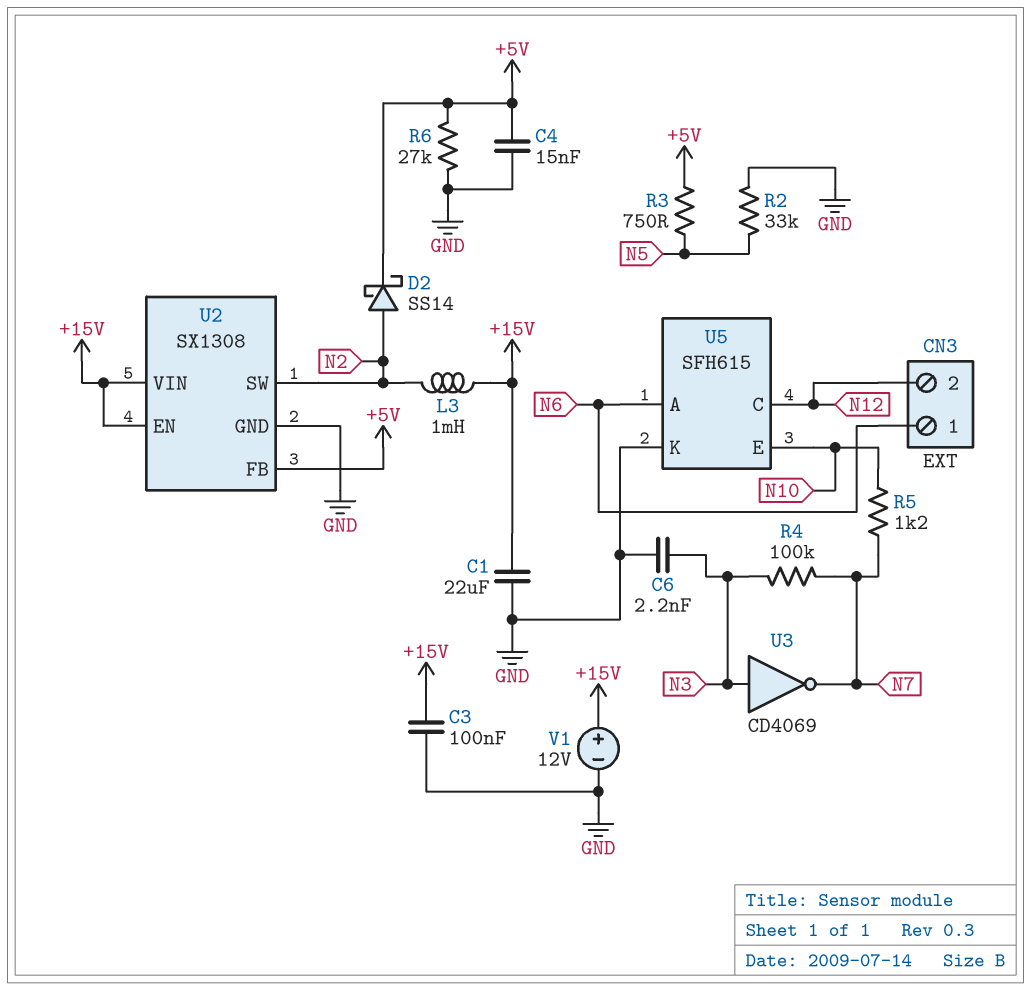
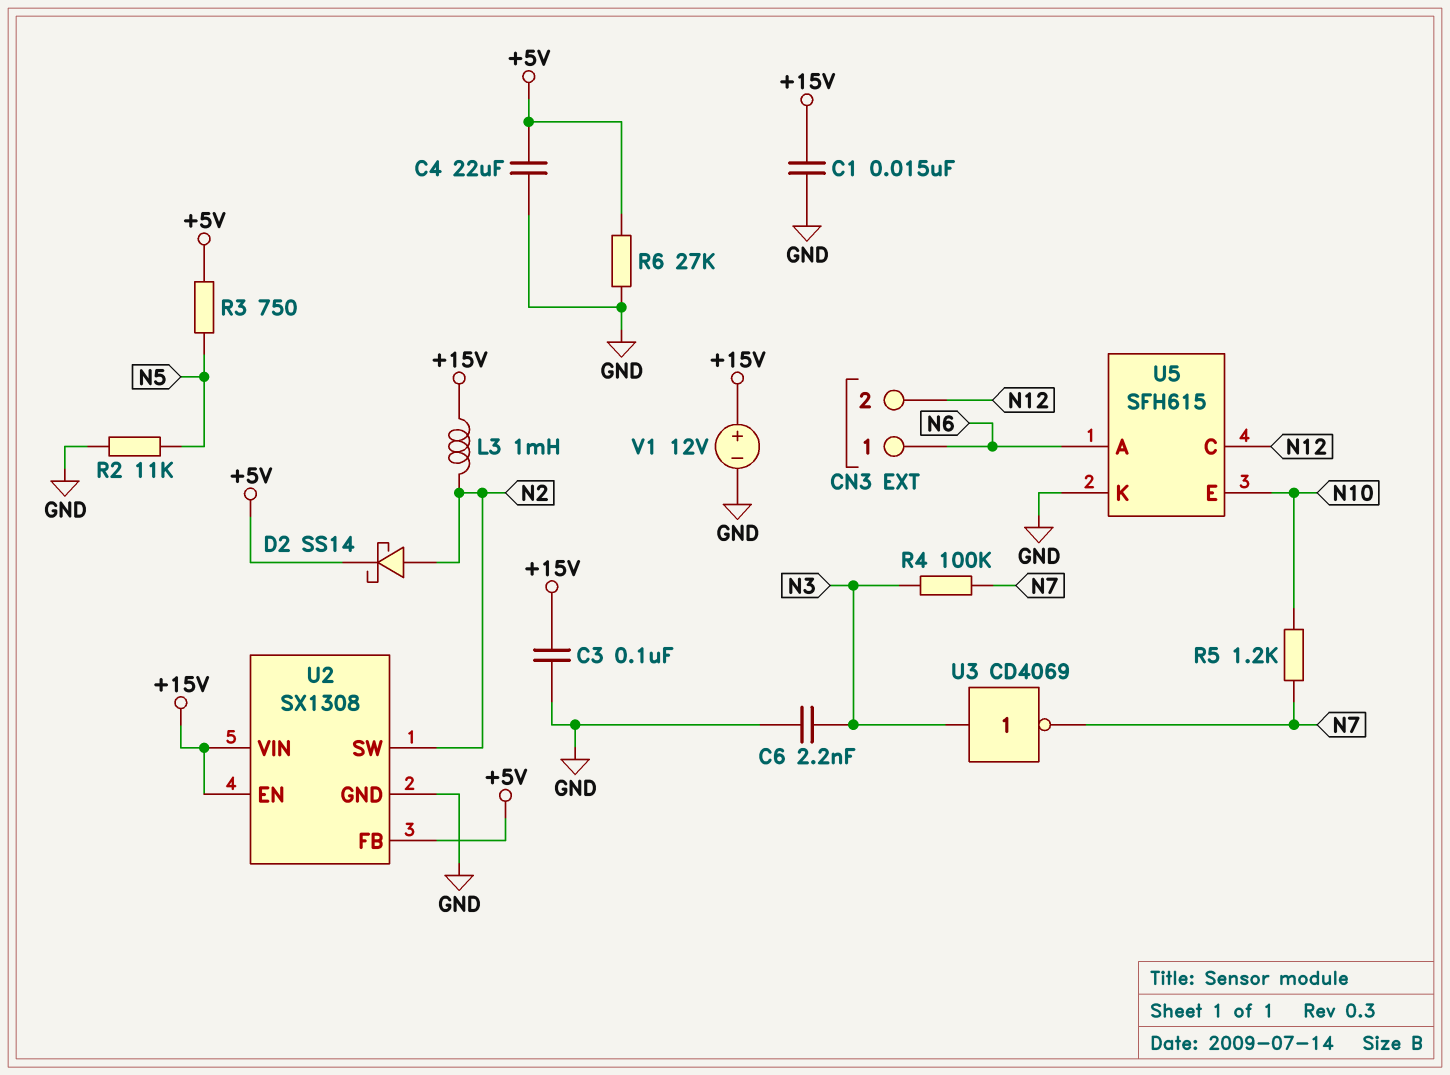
C1: 22uF (+15V, GND) -> 15nF (+15V, GND)
C4: 15nF (+5V, GND) -> 22uF (+5V, GND)
R2: 33k (GND, N5) -> 11k (GND, N5)

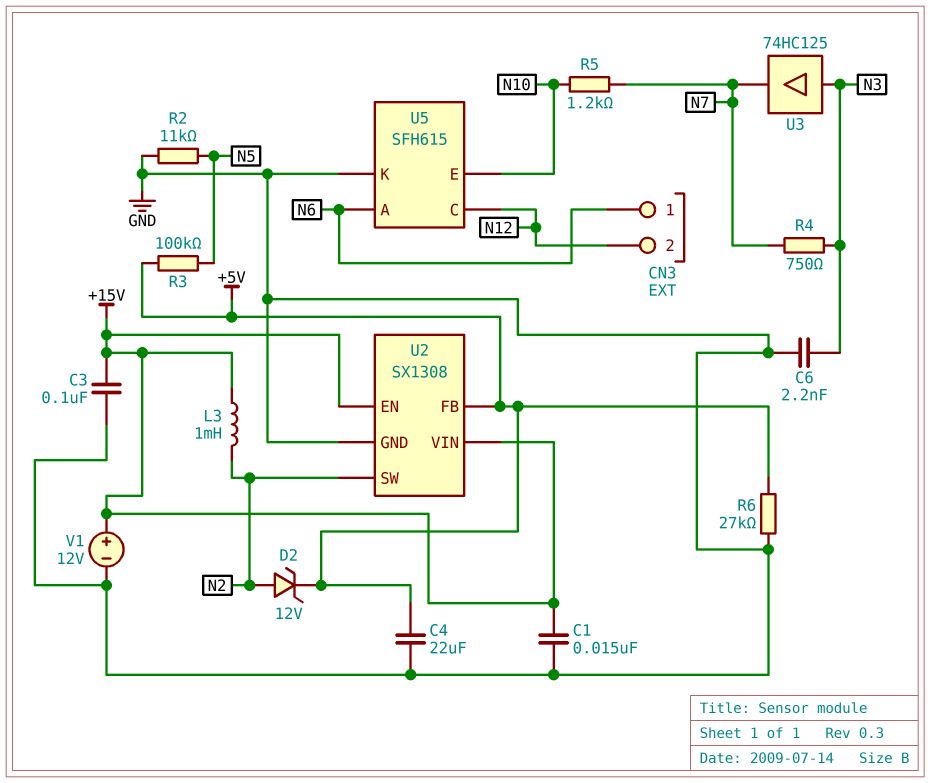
D2: schottky SS14 (A N2, K +5V) -> zener 12V (A N2, K +5V)
R3: 750 (+5V, N5) -> 100k (+5V, N5)
R4: 100k (N3, N7) -> 750 (N3, N7)
U3: NOT CD4069 (in N3, out N7) -> buffer 74HC125 (in N3, out N7)

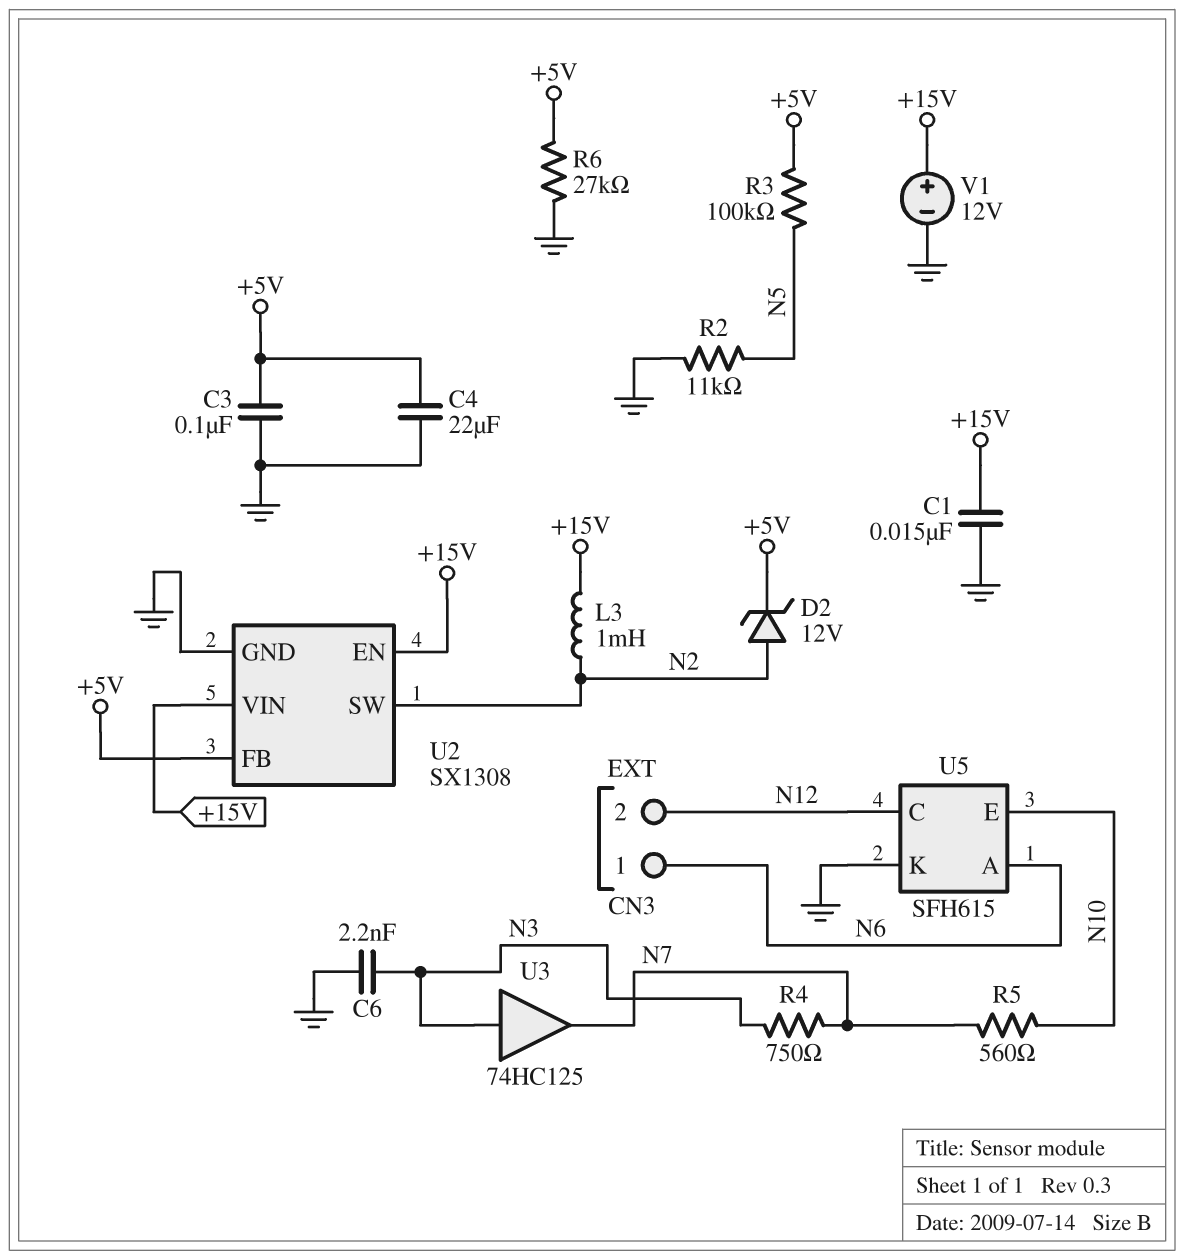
C3: 100nF (+15V, GND) -> 100nF (+5V, GND)
R5: 1.2k (N7, N10) -> 560 (N7, N10)

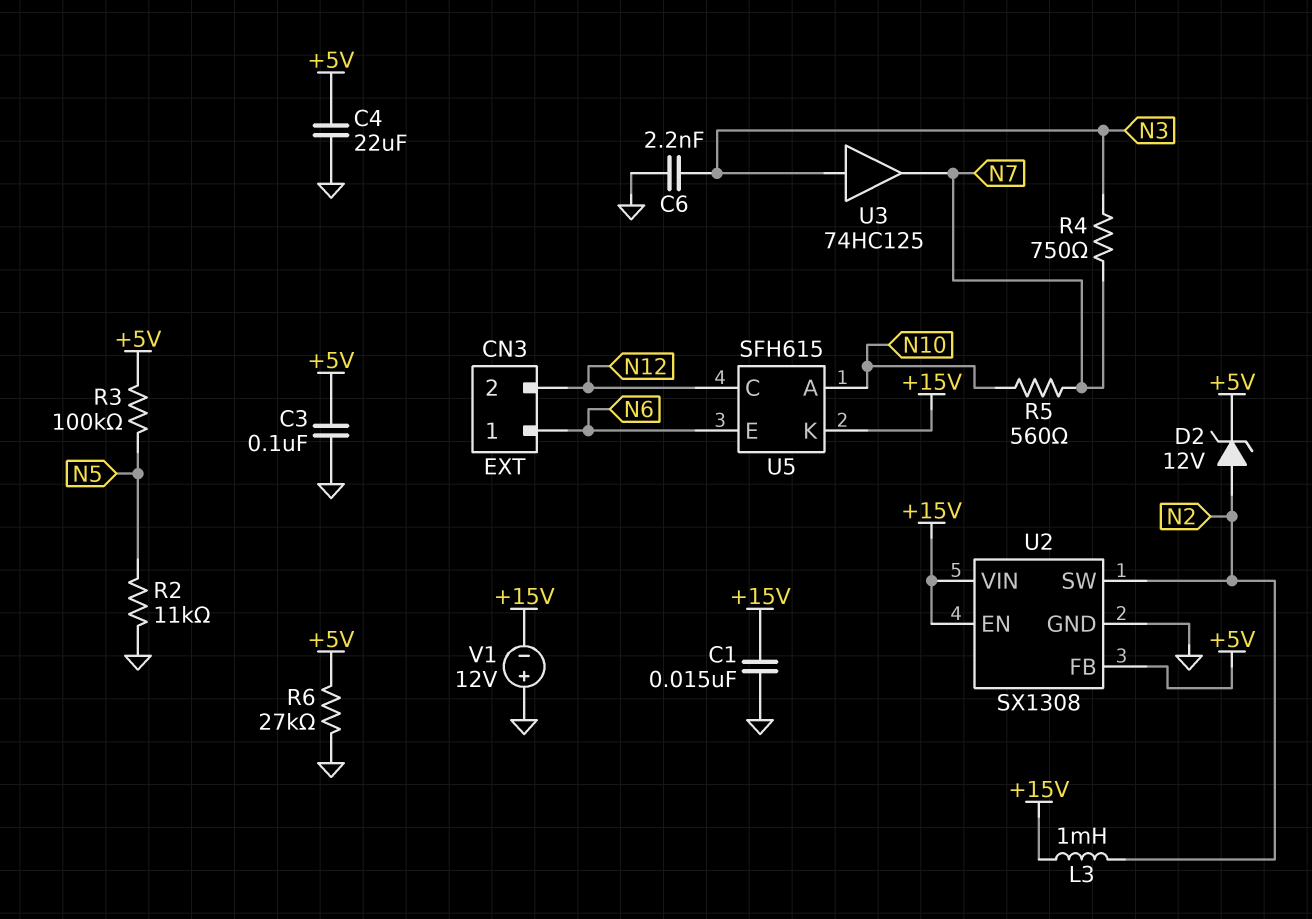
U5 pin A: N6 -> N10
U5 pin E: N10 -> N6
U5 pin K: GND -> +15V
V1: 12V (plus +15V, minus GND) -> 12V (plus GND, minus +15V)

